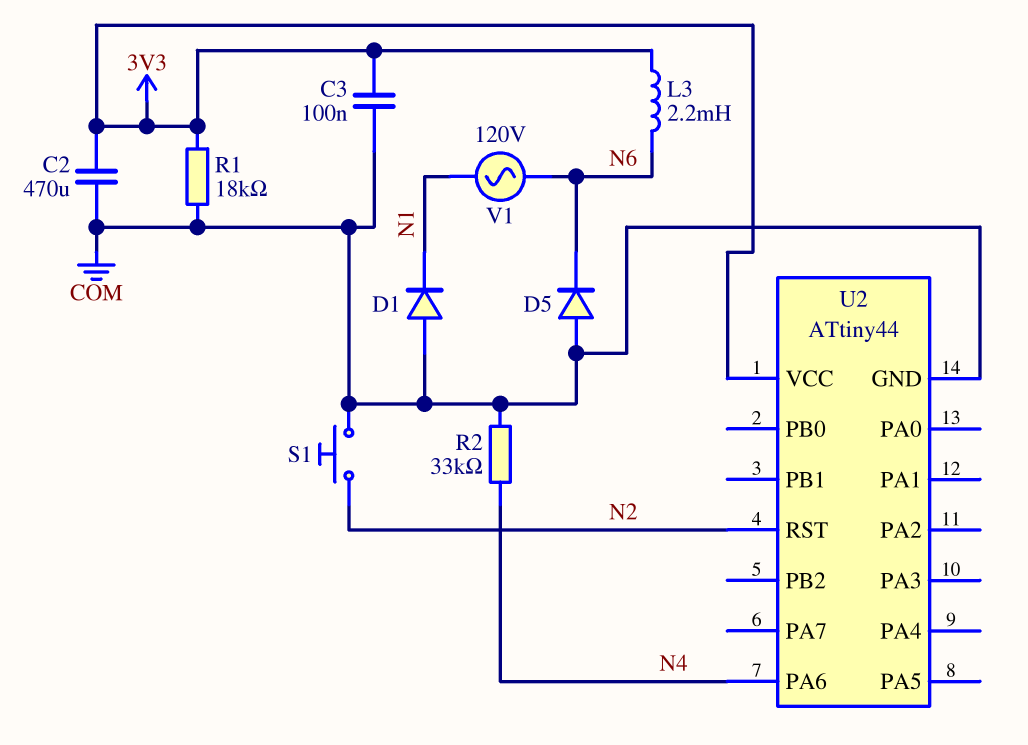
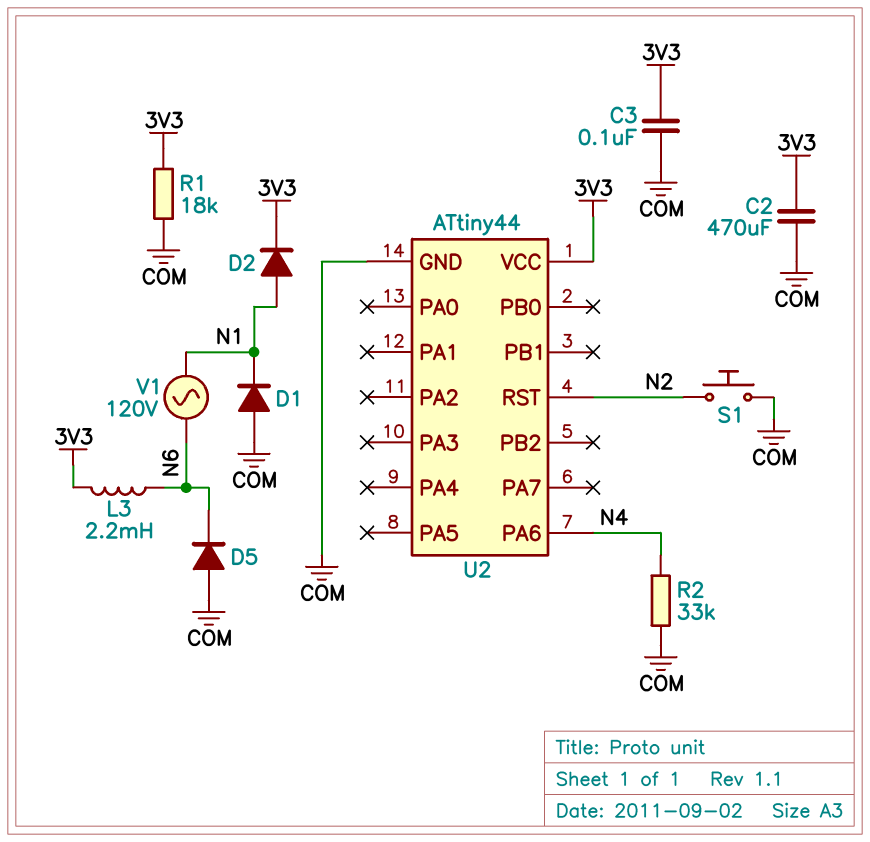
D2: none -> diode (A N1, K 3V3)

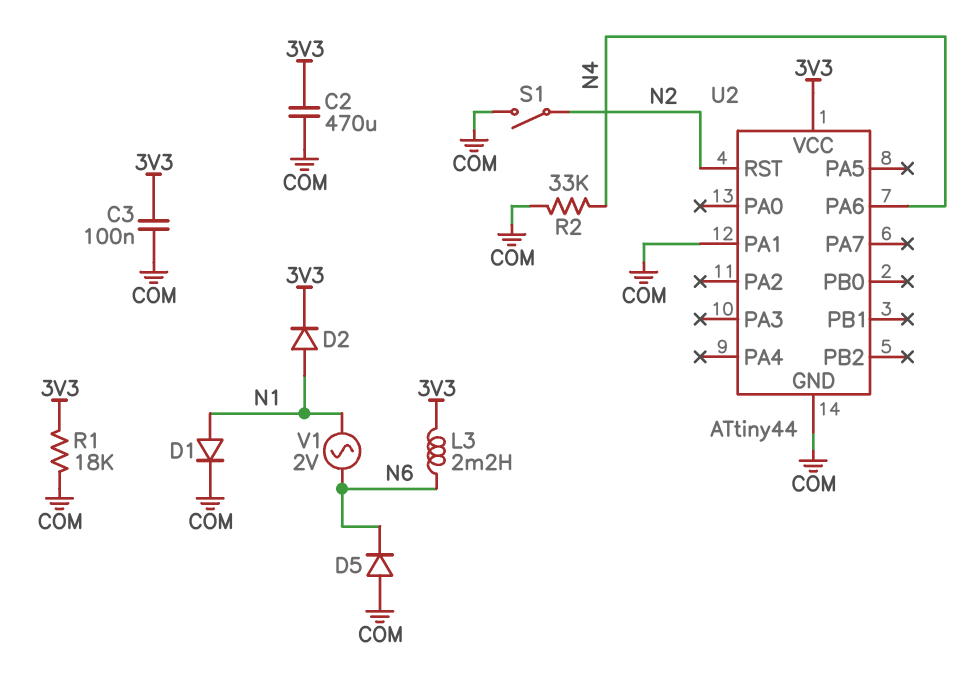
D1: diode (A COM, K N1) -> diode (A N1, K COM)
S1: button (COM, N2) -> switch (COM, N2)
U2 pin PA1: none -> COM
V1: AC 120V (N1, N6) -> AC 2V (N1, N6)

